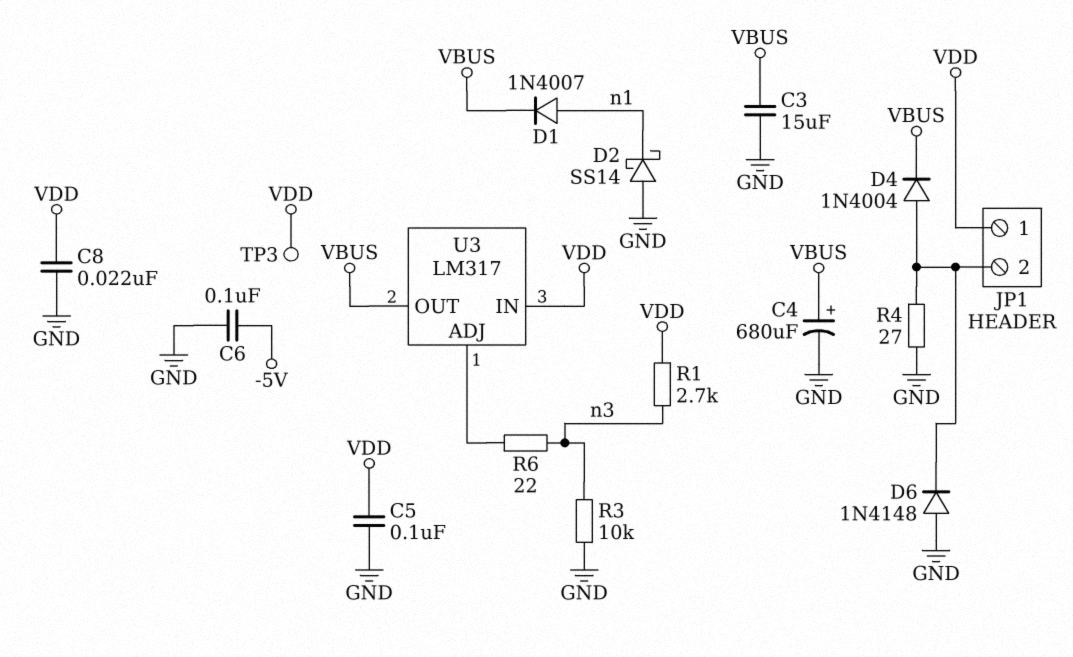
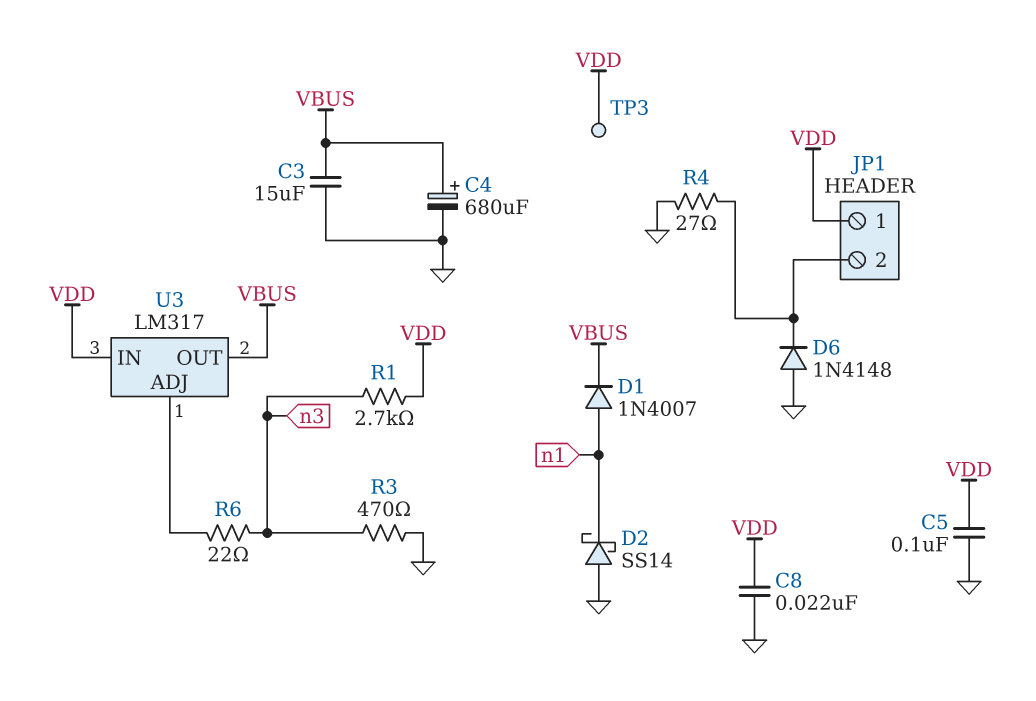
C6: 100nF (-5V, GND) -> none
D4: diode 1N4004 (A JP1/2, K VBUS) -> none
R3: 10k (GND, n3) -> 470 (GND, n3)

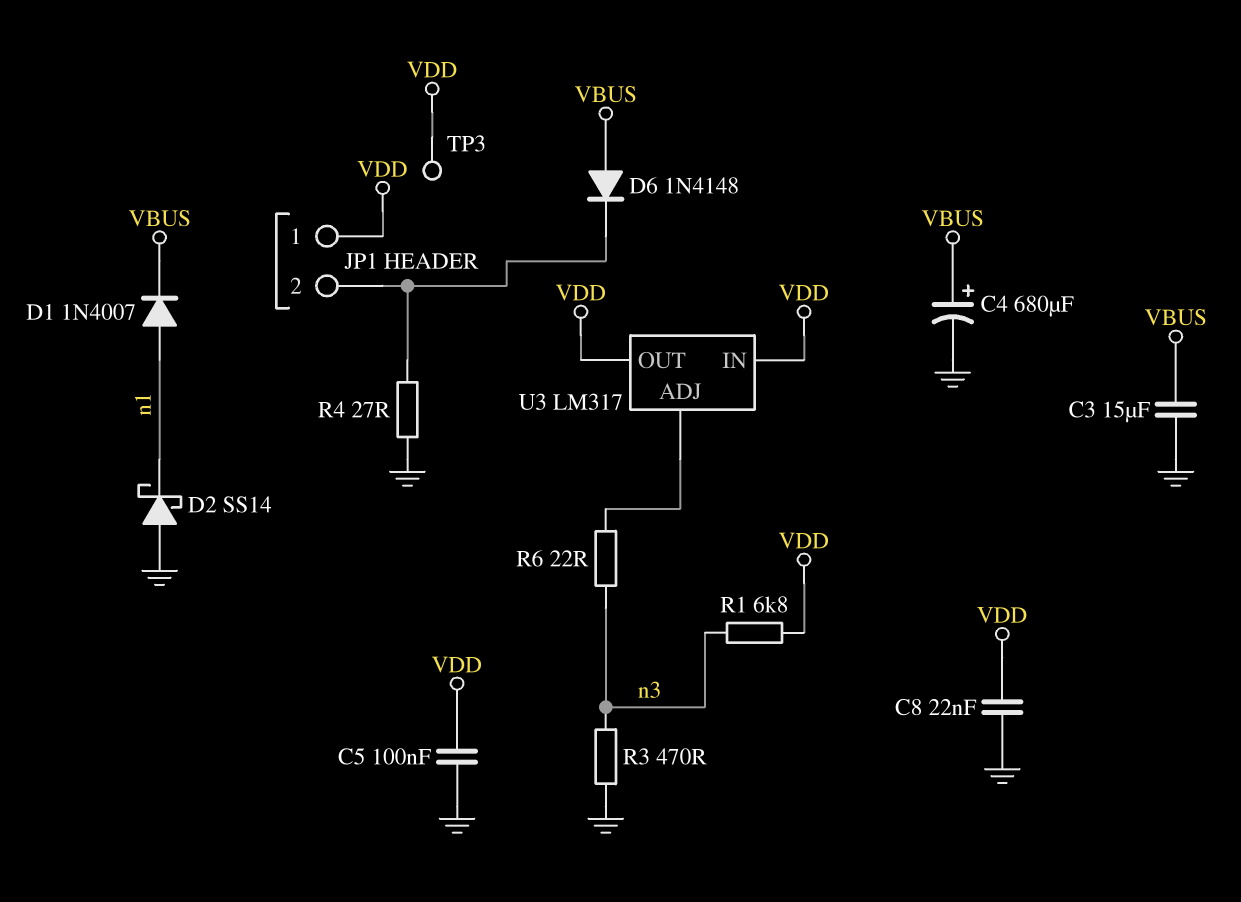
D6: diode 1N4148 (A GND, K JP1/2) -> diode 1N4148 (A VBUS, K JP1/2)
R1: 2.7k (VDD, n3) -> 6.8k (VDD, n3)
U3 pin OUT: VBUS -> VDD

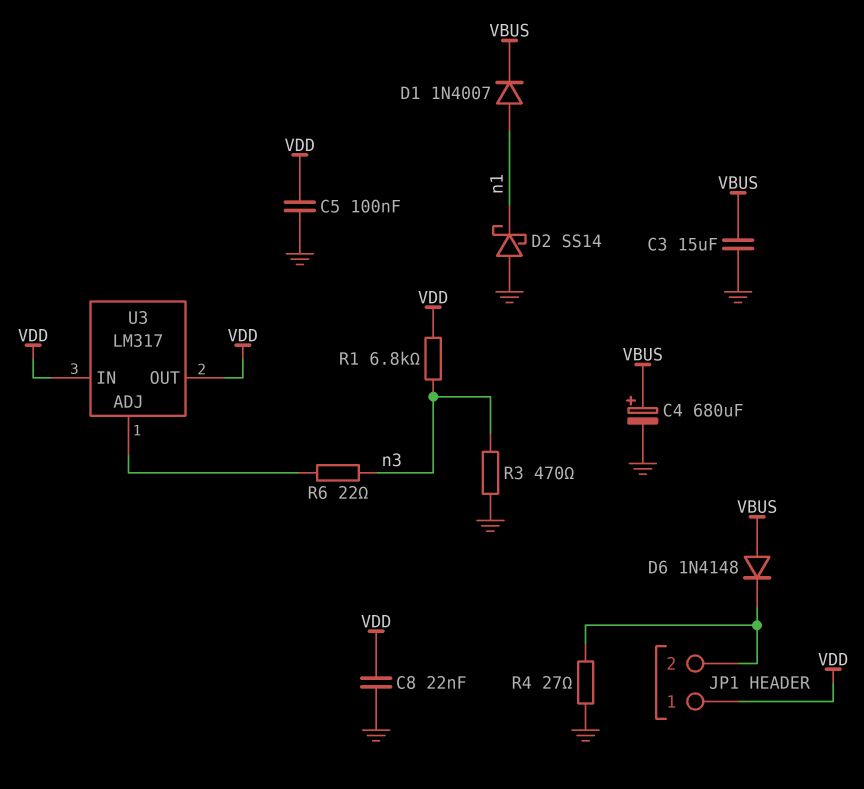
TP3: test point (VDD) -> none

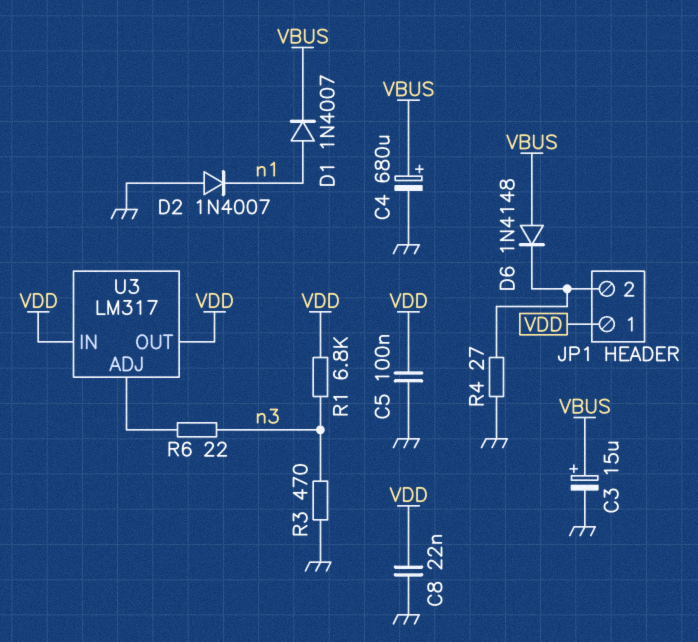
C3: 15uF (GND, VBUS) -> 15uF (plus VBUS, minus GND)
D2: schottky SS14 (A GND, K n1) -> diode 1N4007 (A GND, K n1)

